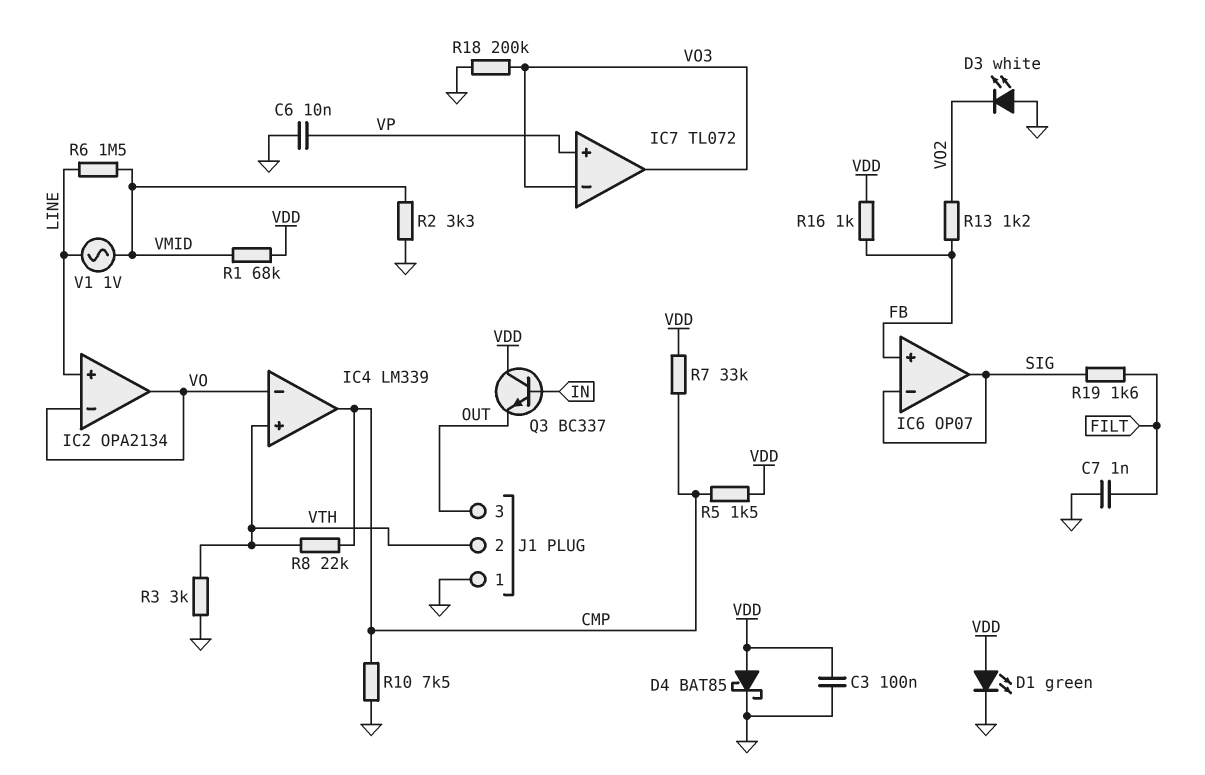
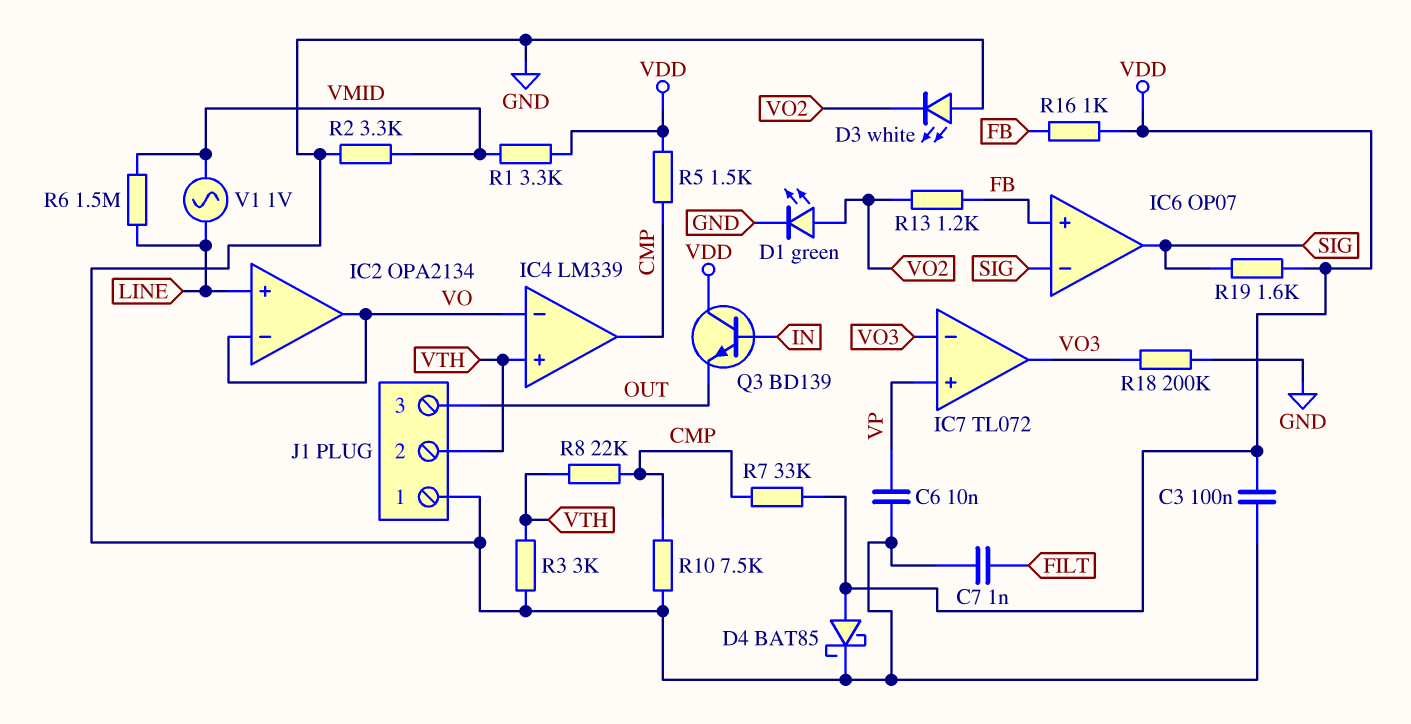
D1: LED green (A VDD, K GND) -> LED green (A VO2, K GND)
Q3: NPN BC337 (B IN, C VDD, E OUT) -> NPN BD139 (B IN, C VDD, E OUT)
R1: 68k (VDD, VMID) -> 3.3k (VDD, VMID)
R19: 1.6k (FILT, SIG) -> 1.6k (SIG, VDD)

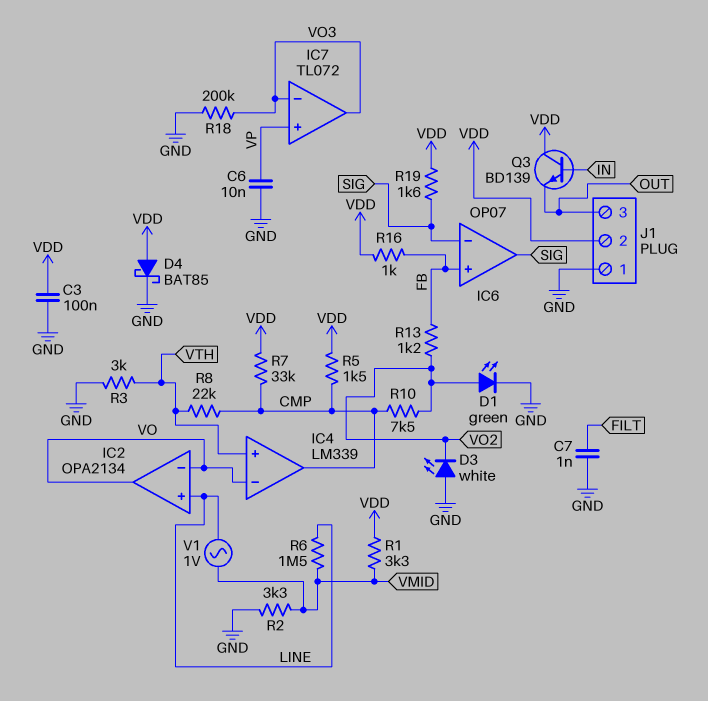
J1 pin 2: VTH -> VDD
R10: 7.5k (CMP, GND) -> 7.5k (CMP, VO2)

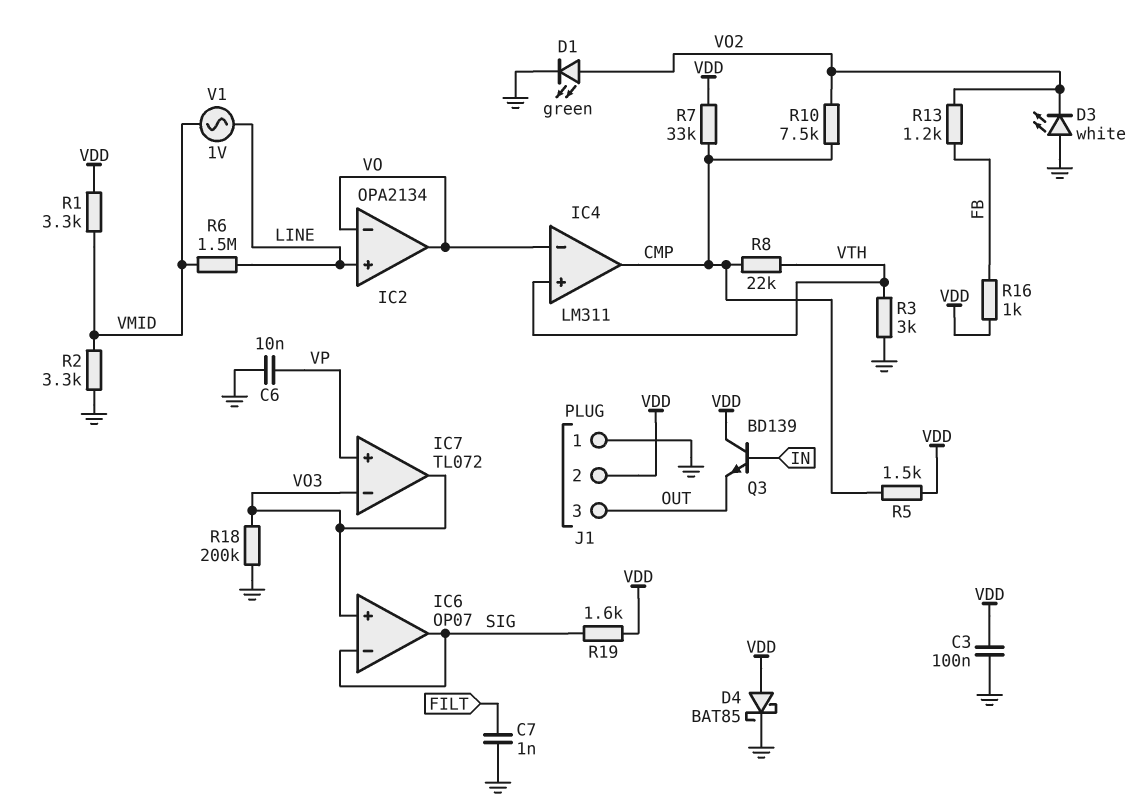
IC4: LM339 -> LM311
IC6 pin in+: FB -> VO3

